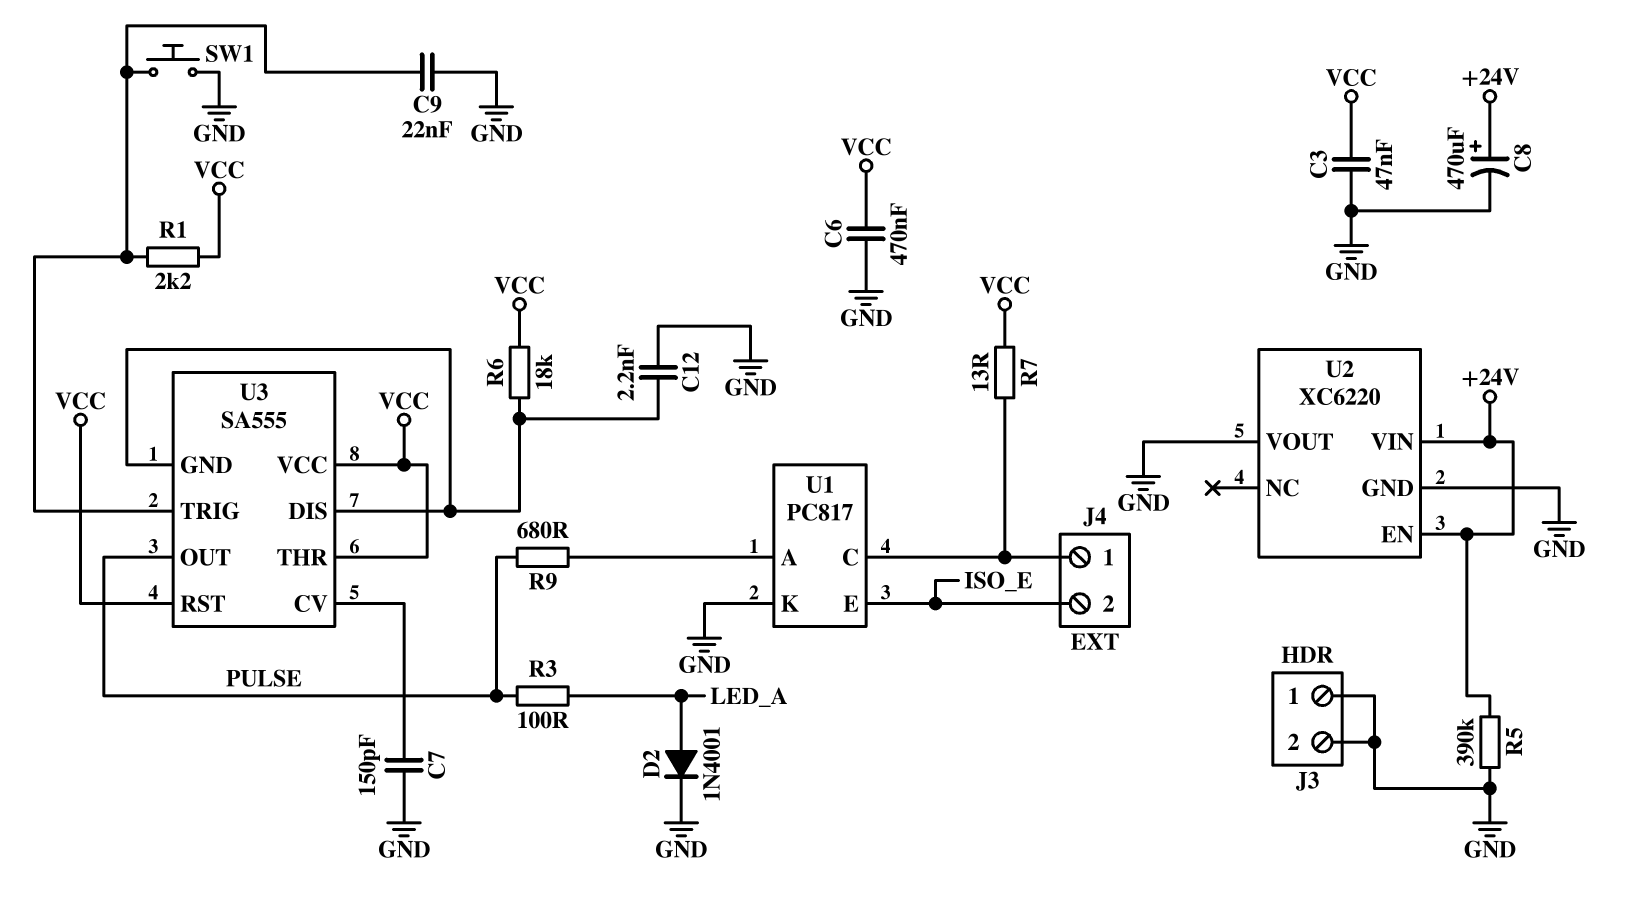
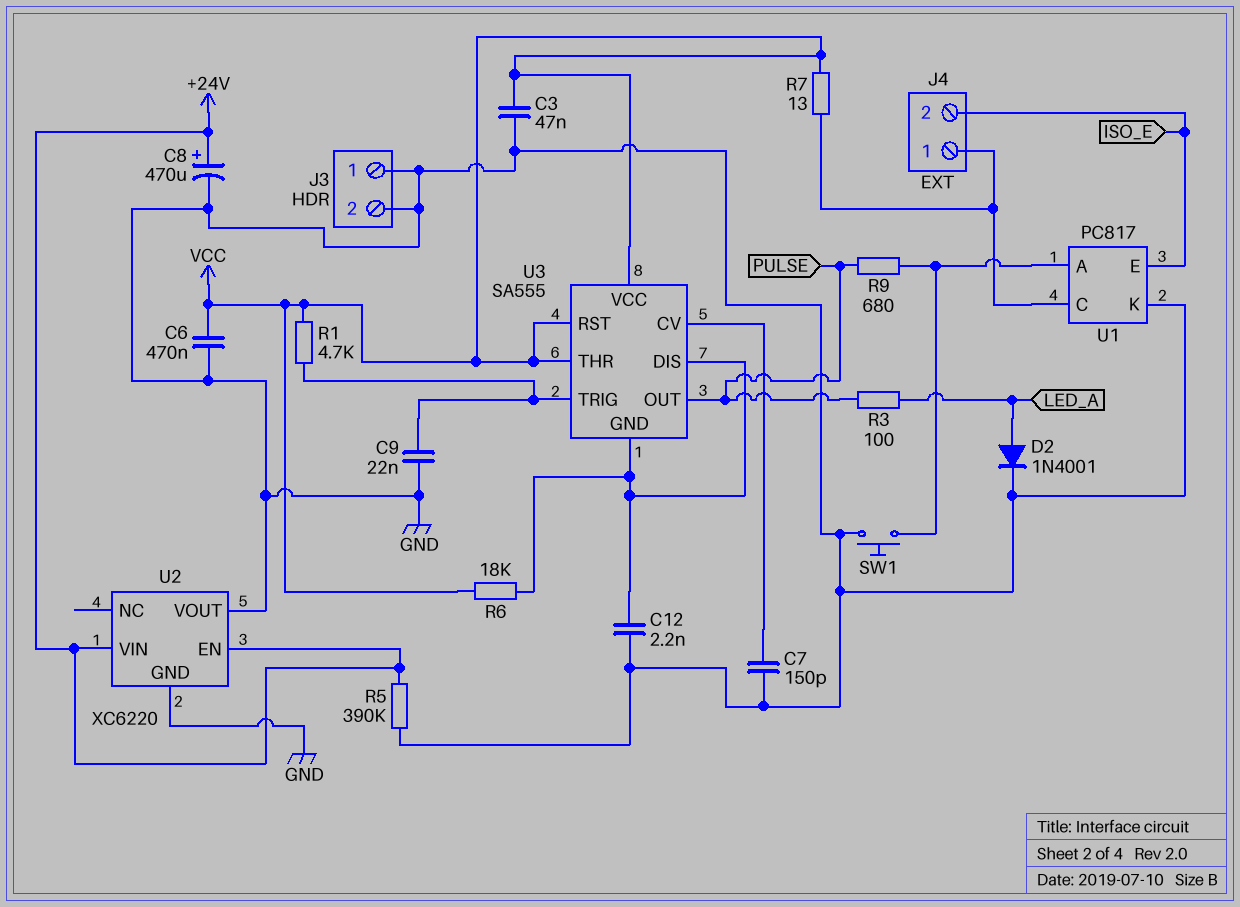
R1: 2.2k (U3/TRIG, VCC) -> 4.7k (U3/TRIG, VCC)
SW1: button (GND, U3/TRIG) -> button (GND, U1/A)

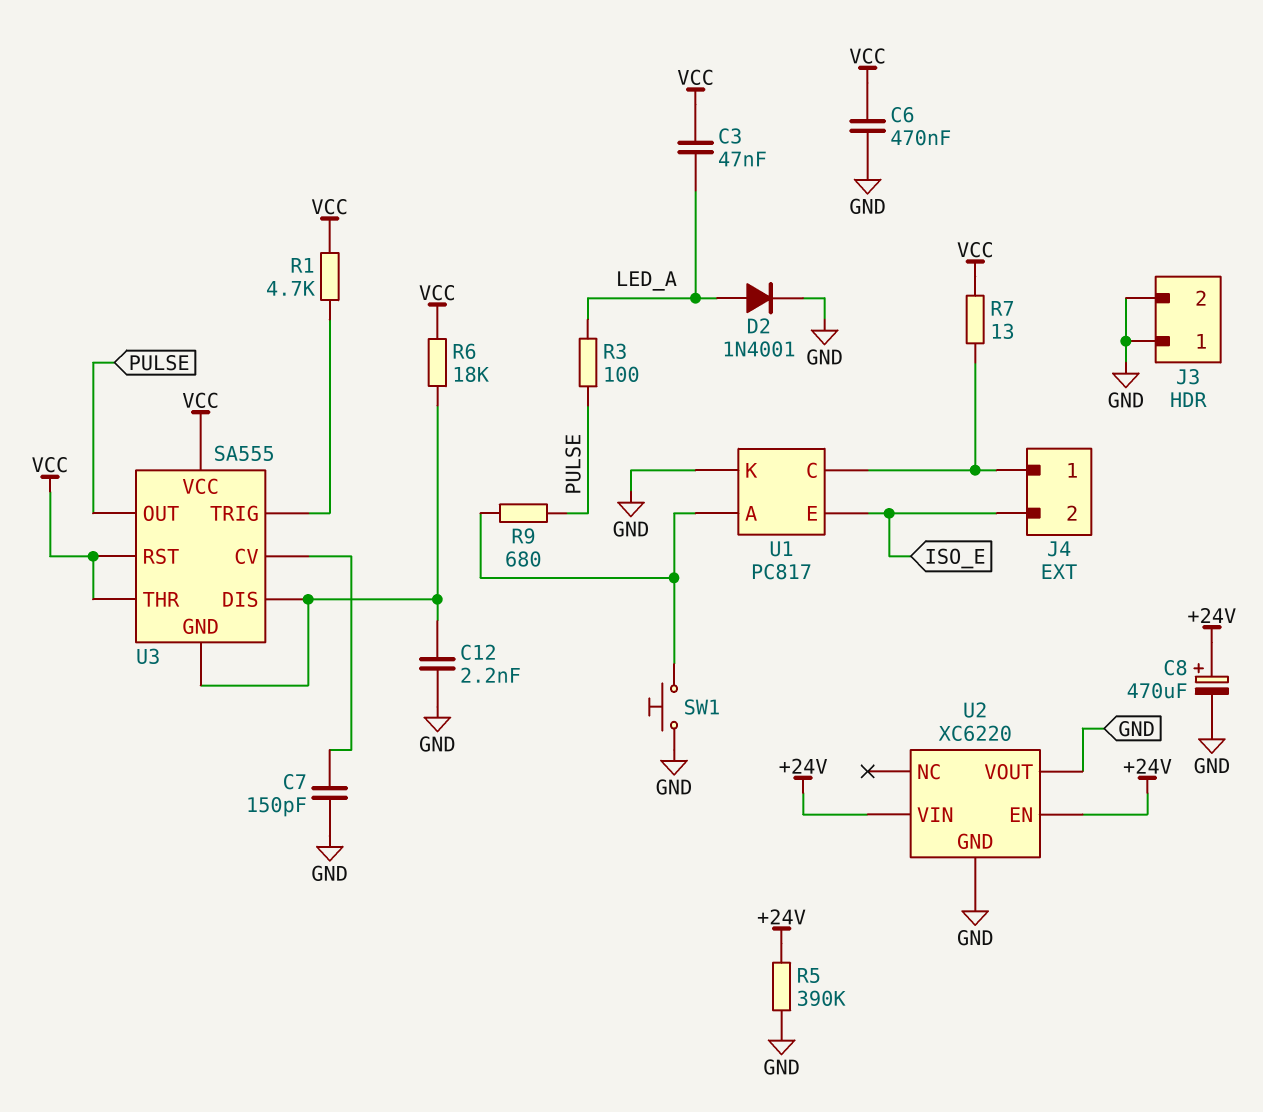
C3: 47nF (GND, VCC) -> 47nF (LED_A, VCC)
C9: 22nF (GND, U3/TRIG) -> none

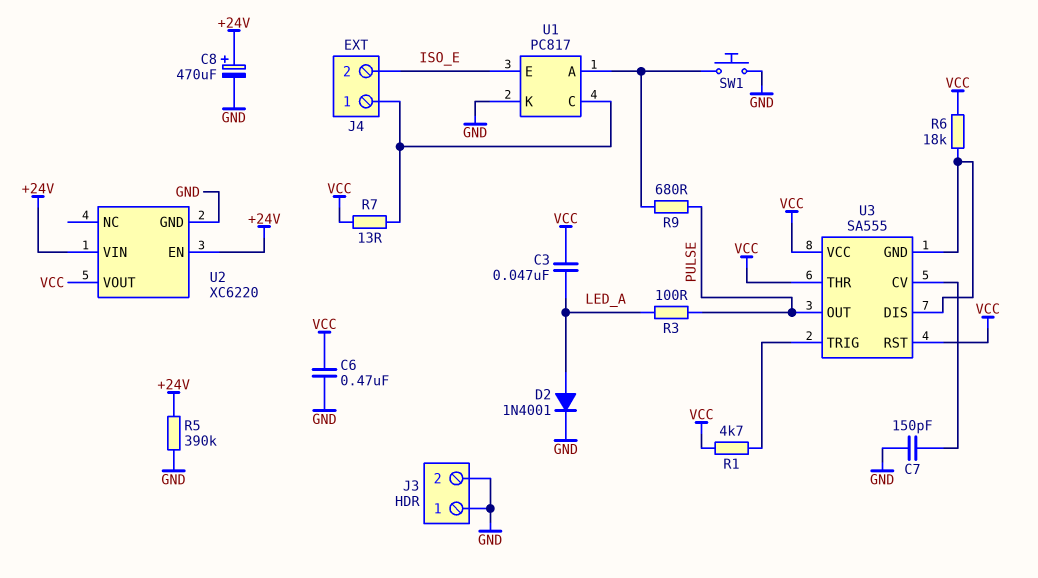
C12: 2.2nF (GND, U3/DIS) -> none
U2 pin VOUT: GND -> VCC

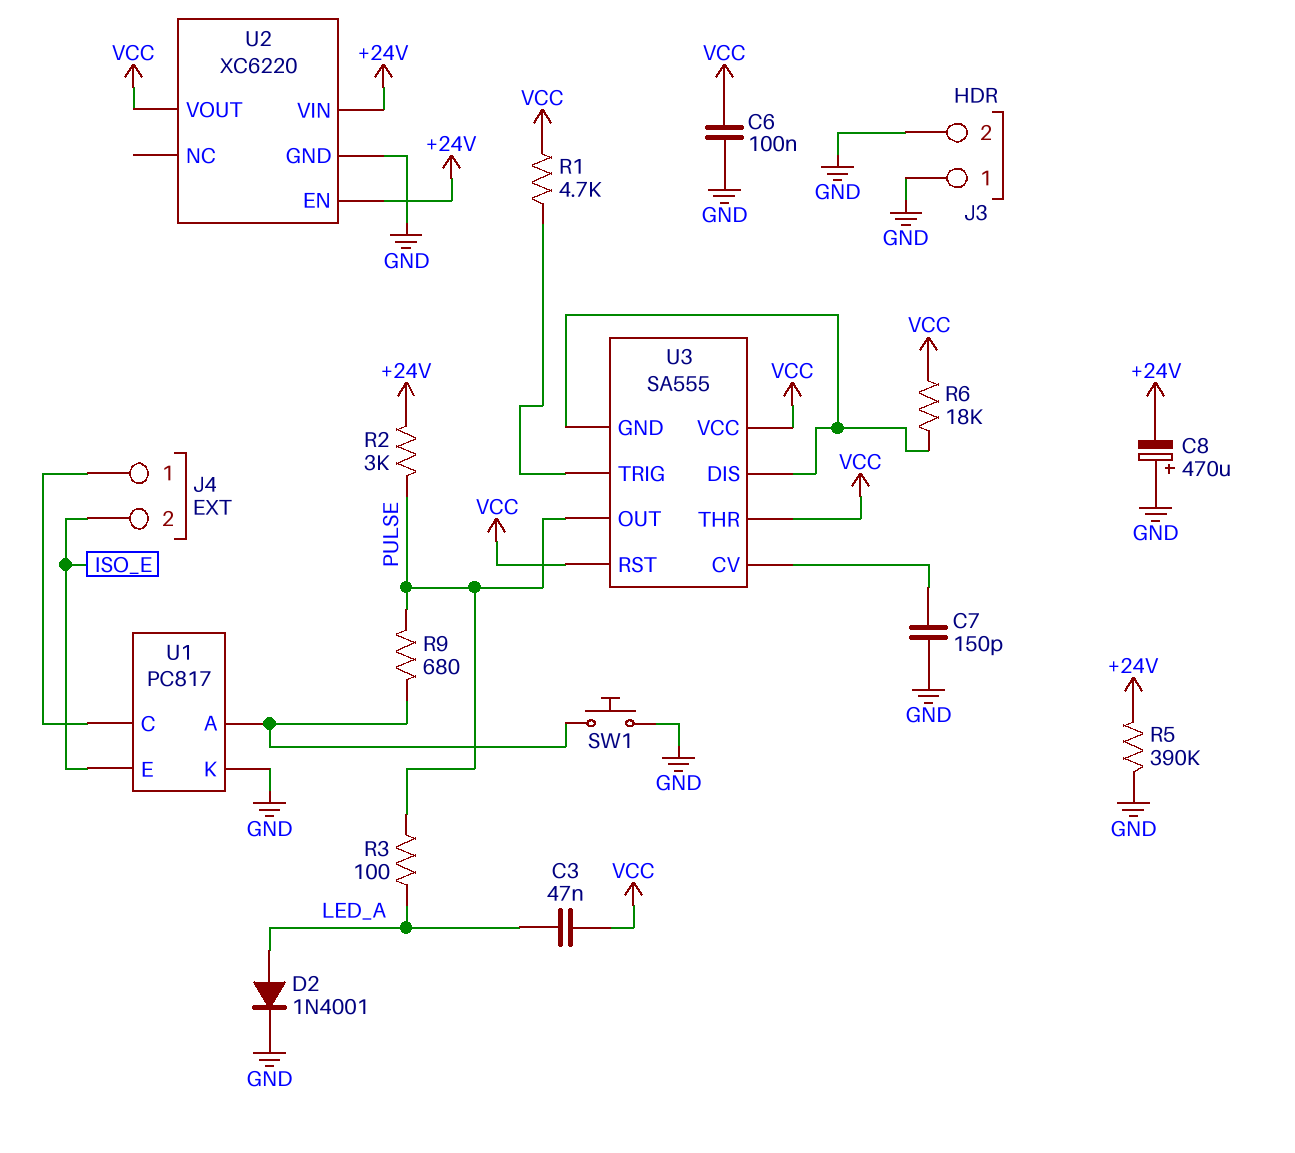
C6: 470nF (GND, VCC) -> 100nF (GND, VCC)
C8: 470uF (plus +24V, minus GND) -> 470uF (plus GND, minus +24V)
R2: none -> 3k (+24V, PULSE)
R7: 13 (J4/1, VCC) -> none

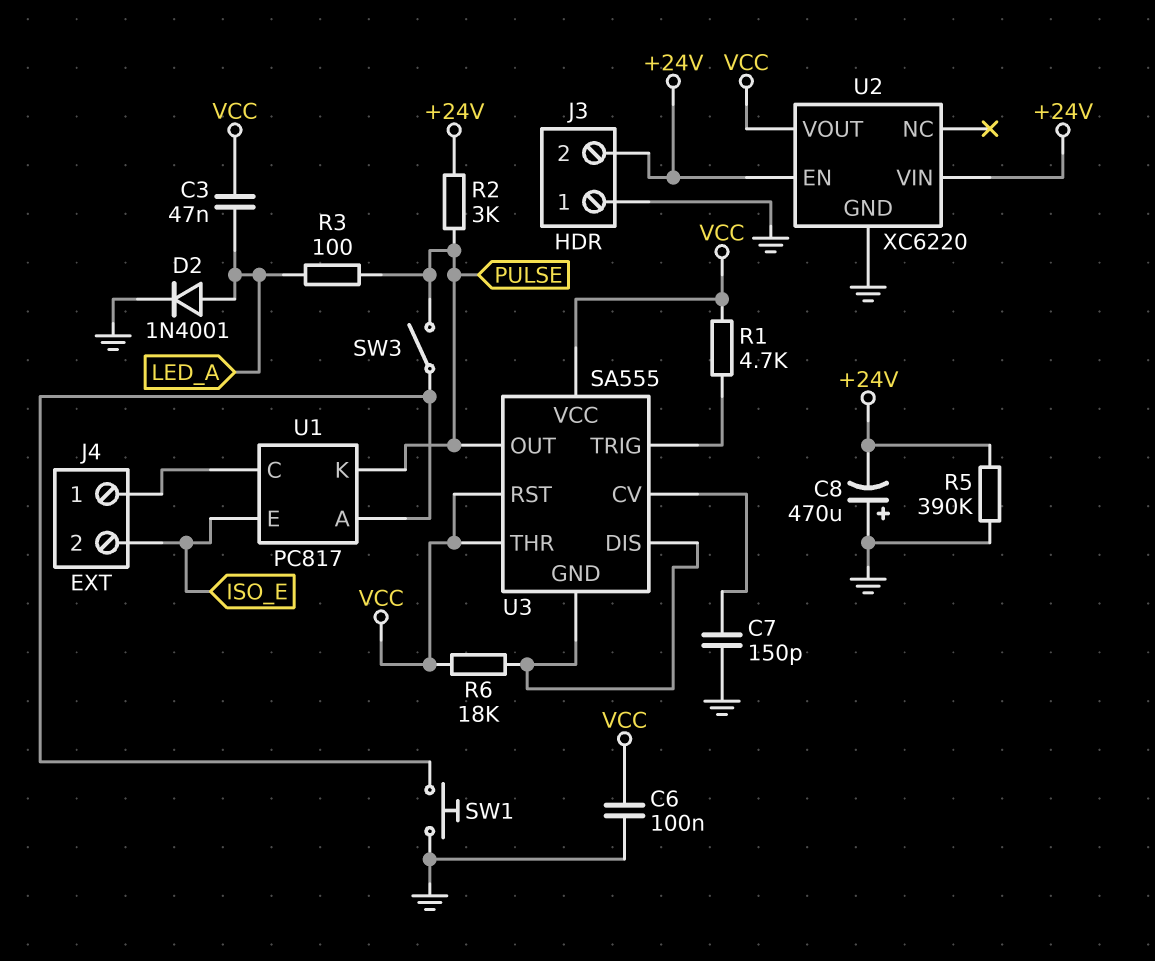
J3 pin 2: GND -> +24V
R9: 680 (PULSE, U1/A) -> none
SW3: none -> switch (PULSE, U1/A)
U1 pin K: GND -> PULSE

